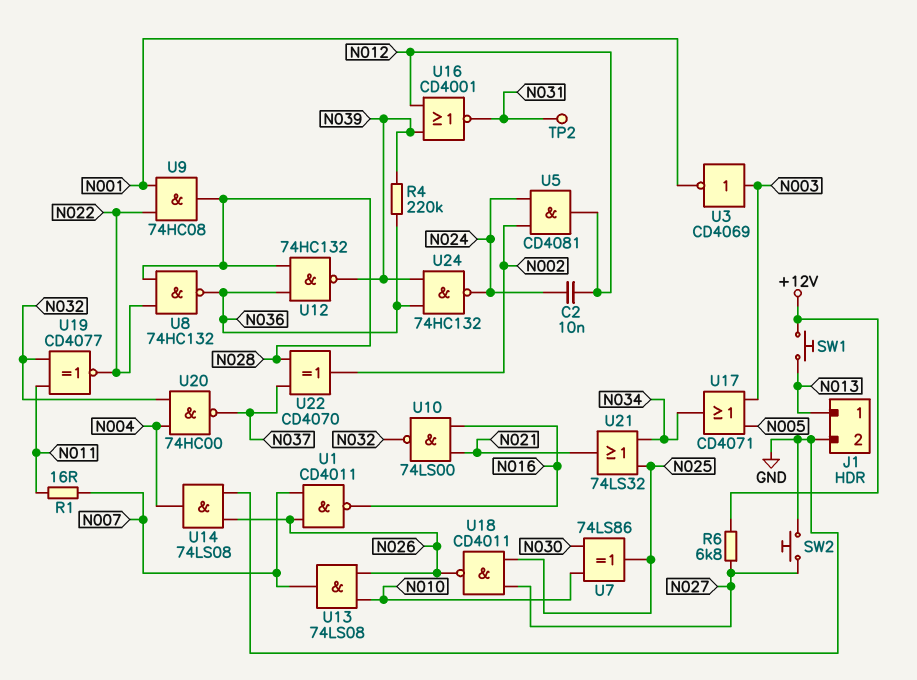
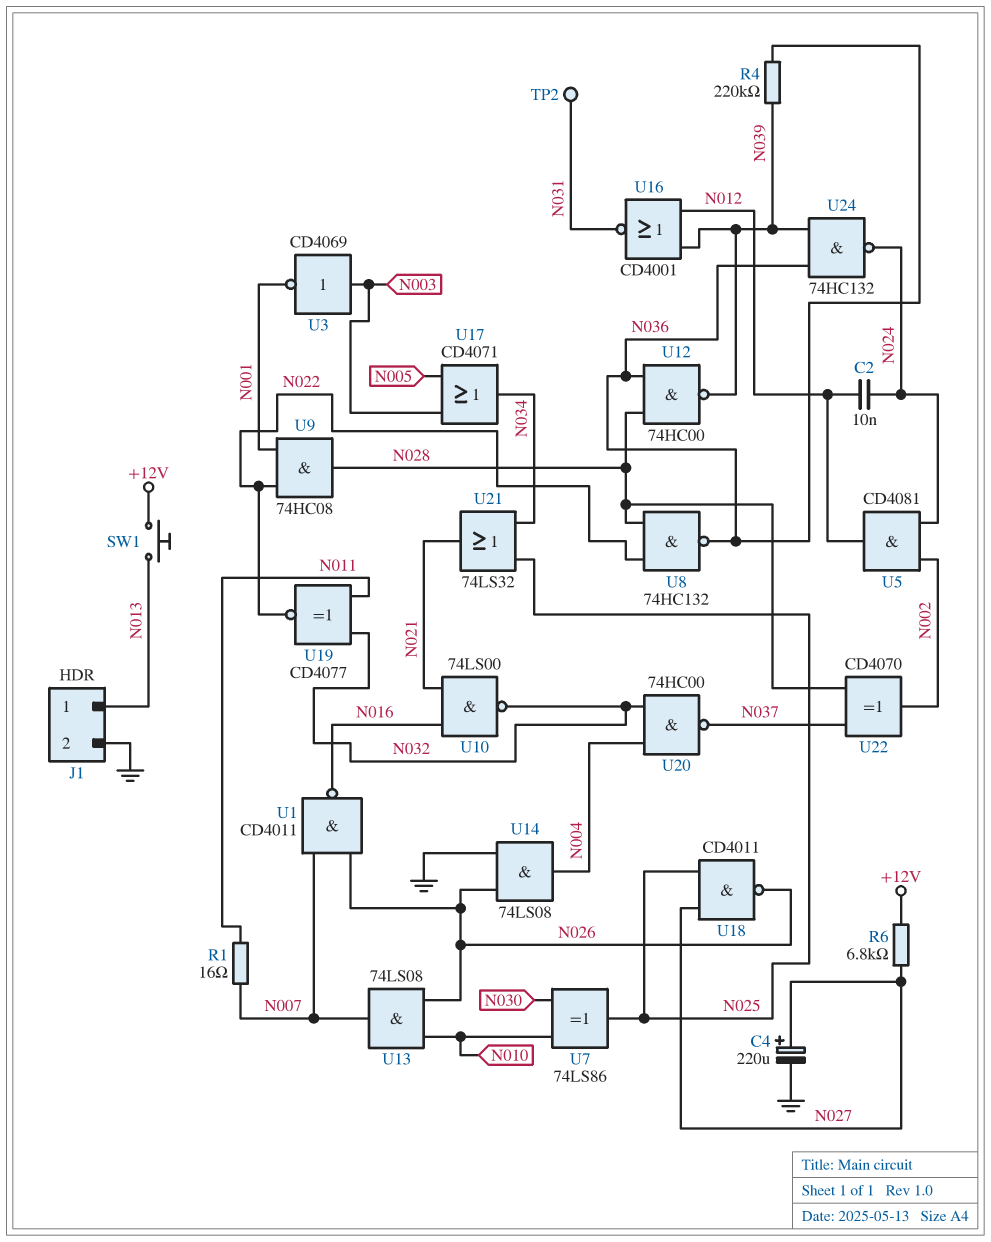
C4: none -> 220uF (plus N027, minus GND)
SW2: button (GND, N027) -> none
U12: NAND 74HC132 (in N028, in N036, out N039) -> NAND 74HC00 (in N028, in N036, out N039)

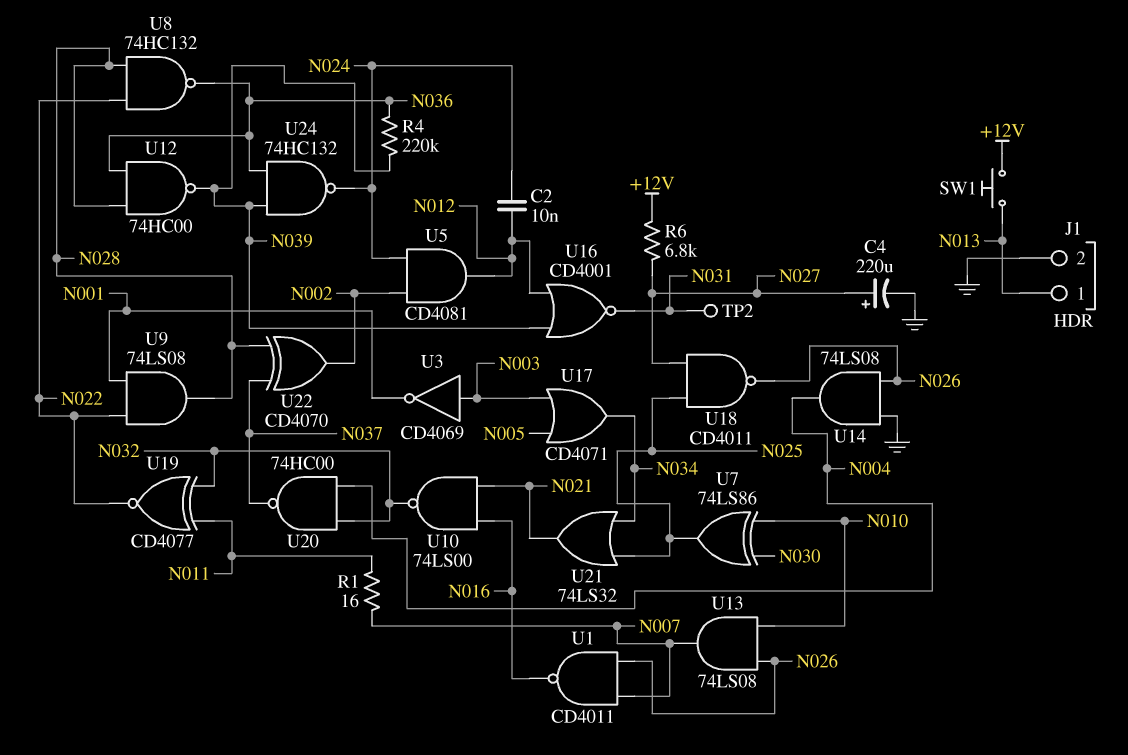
U9: AND 74HC08 (in N001, in N022, out N028) -> AND 74LS08 (in N001, in N022, out N028)

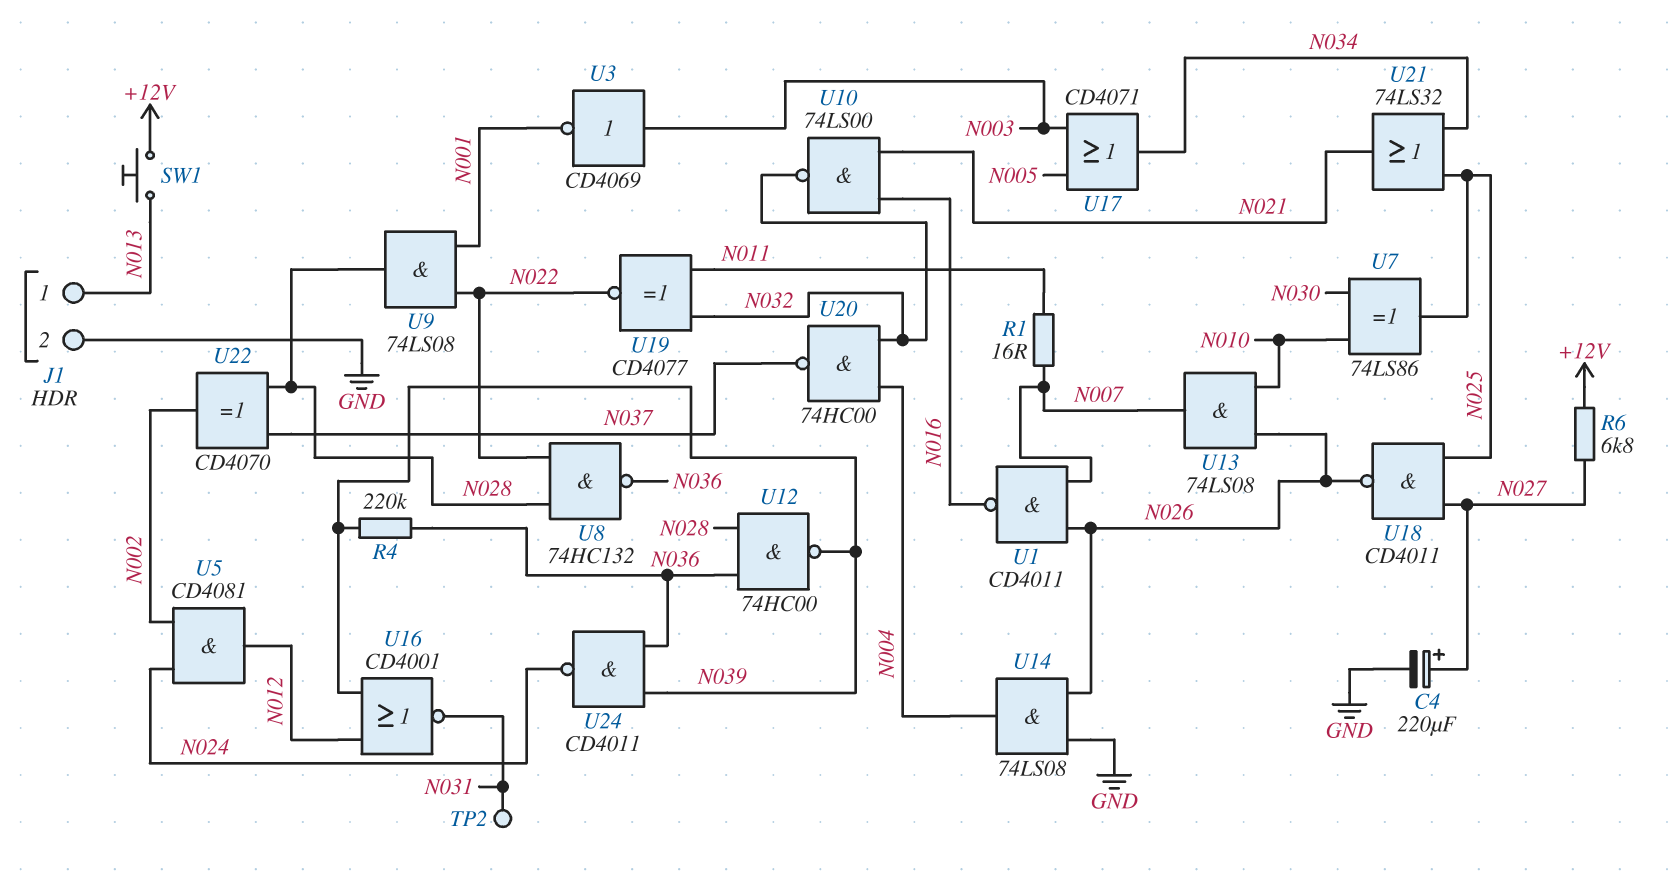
C2: 10nF (N012, N024) -> none
U24: NAND 74HC132 (in N036, in N039, out N024) -> NAND CD4011 (in N036, in N039, out N024)

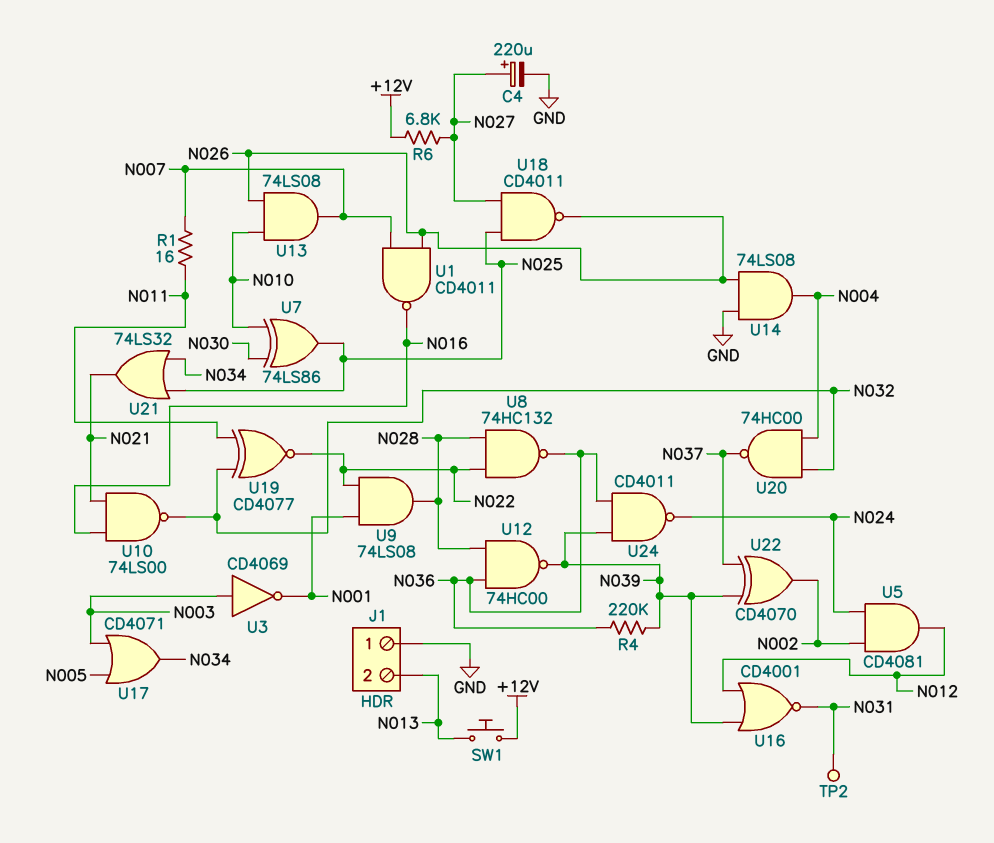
J1 pin 1: N013 -> GND
J1 pin 2: GND -> N013
U22: XOR CD4070 (in N028, in N037, out N002) -> XOR CD4070 (in N037, in N039, out N002)

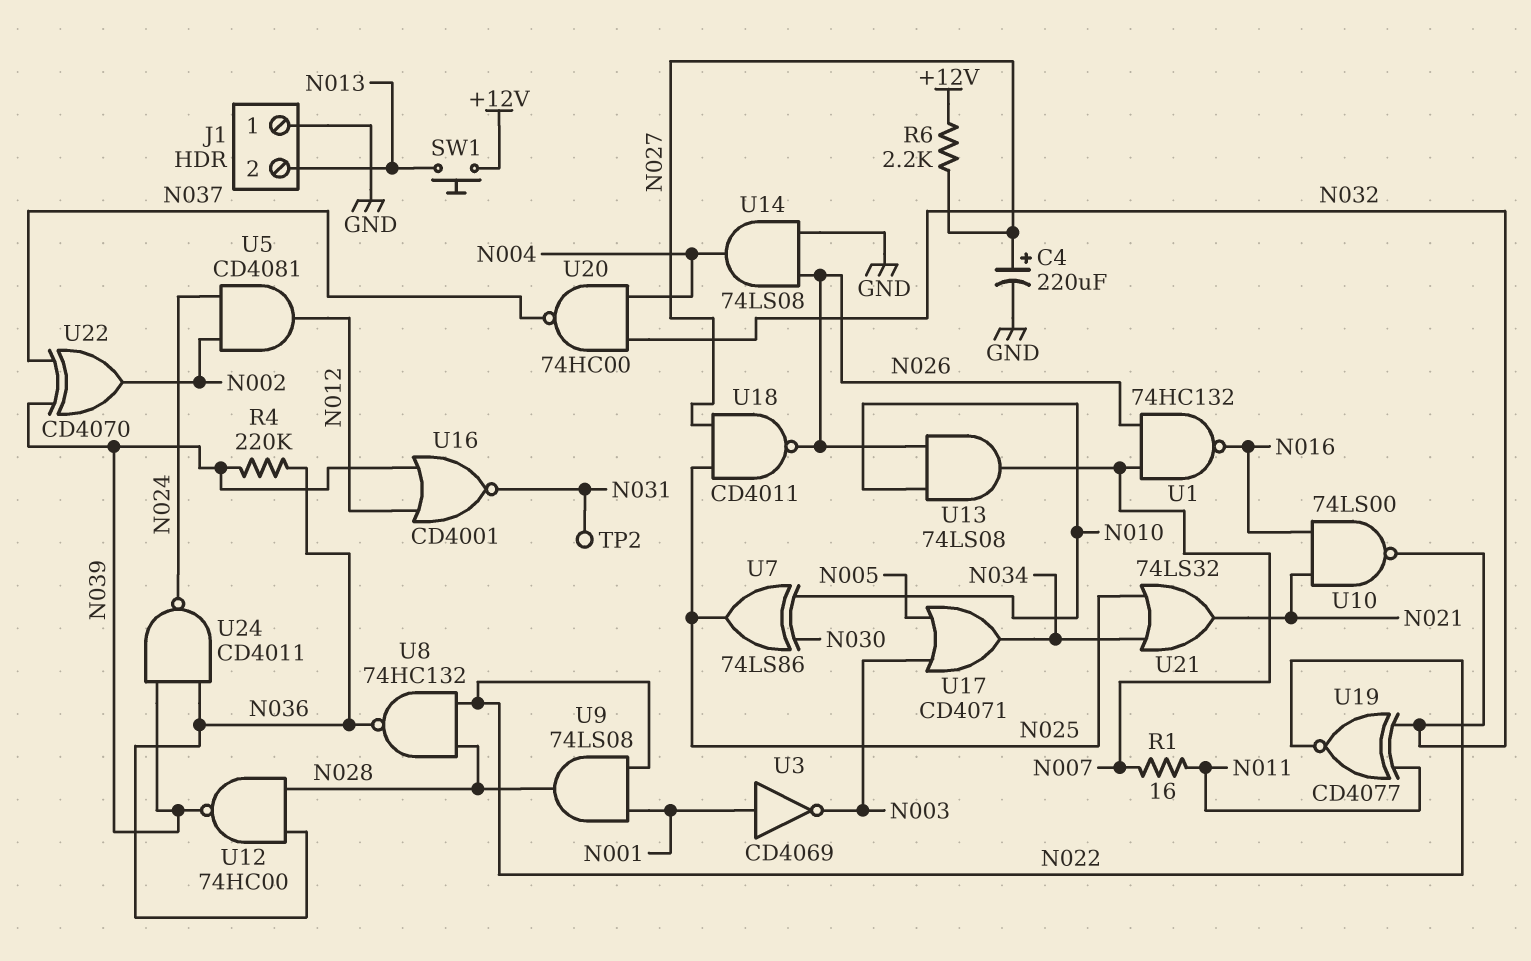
R6: 6.8k (+12V, N027) -> 2.2k (+12V, N027)
U1: NAND CD4011 (in N007, in N026, out N016) -> NAND 74HC132 (in N007, in N026, out N016)
U3: NOT CD4069 (in N003, out N001) -> NOT CD4069 (in N001, out N003)

